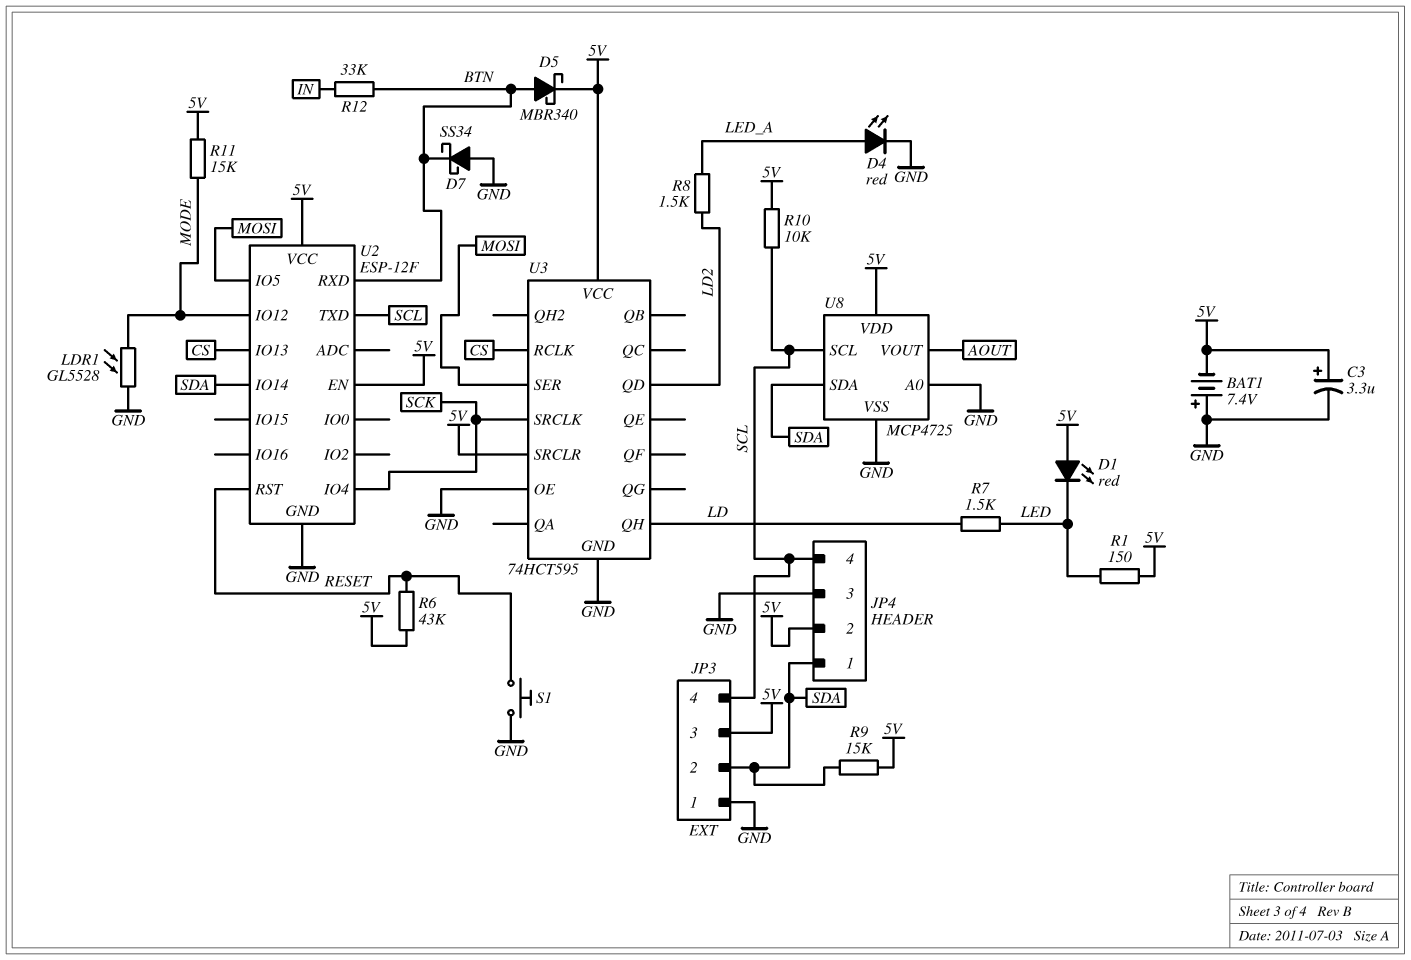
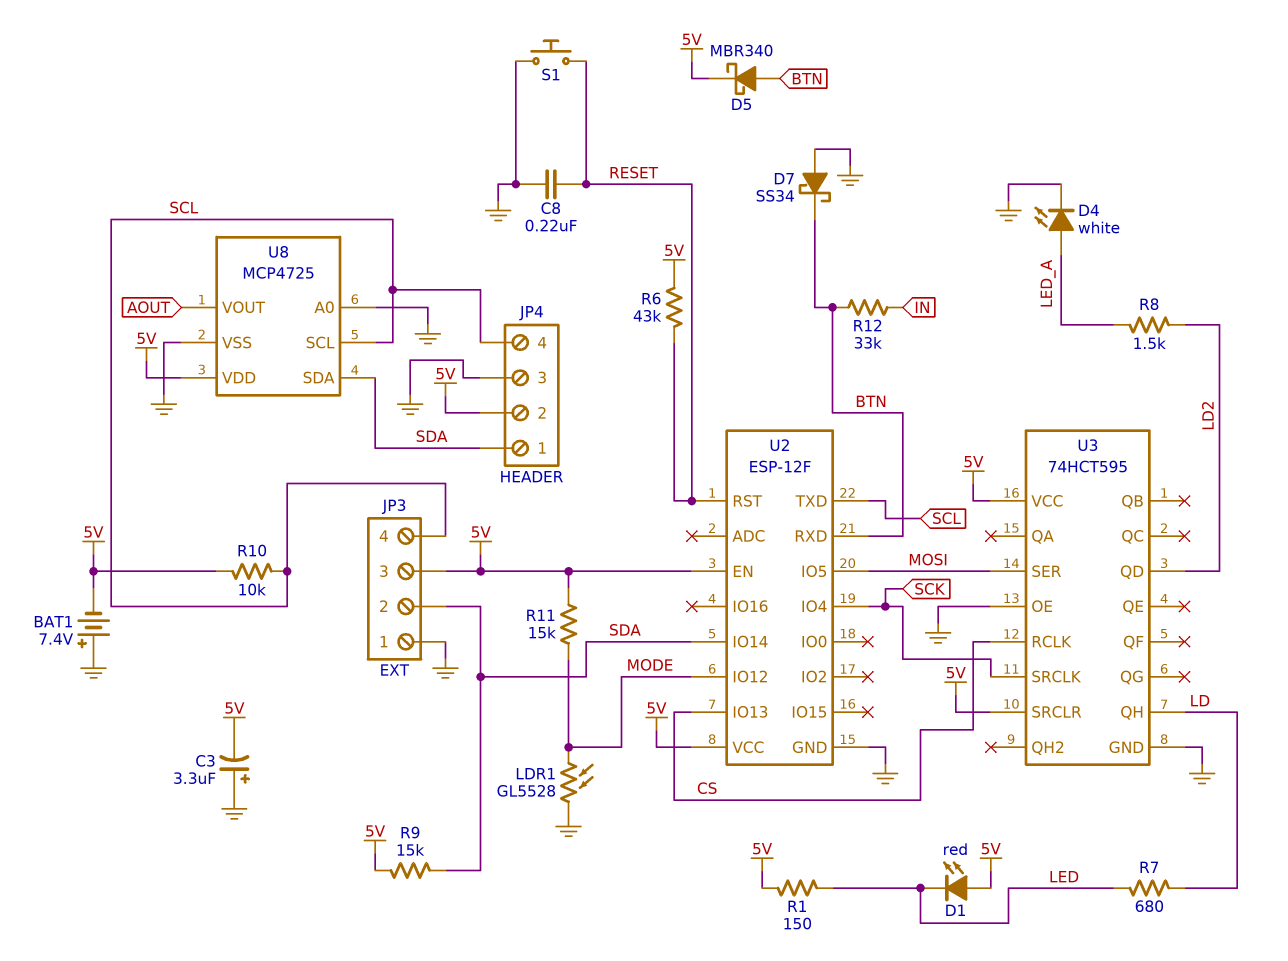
C3: 3.3uF (plus 5V, minus GND) -> 3.3uF (plus GND, minus 5V)
C8: none -> 220nF (GND, RESET)
D4: LED red (A LED_A, K GND) -> LED white (A LED_A, K GND)
R7: 1.5k (LD, LED) -> 680 (LD, LED)

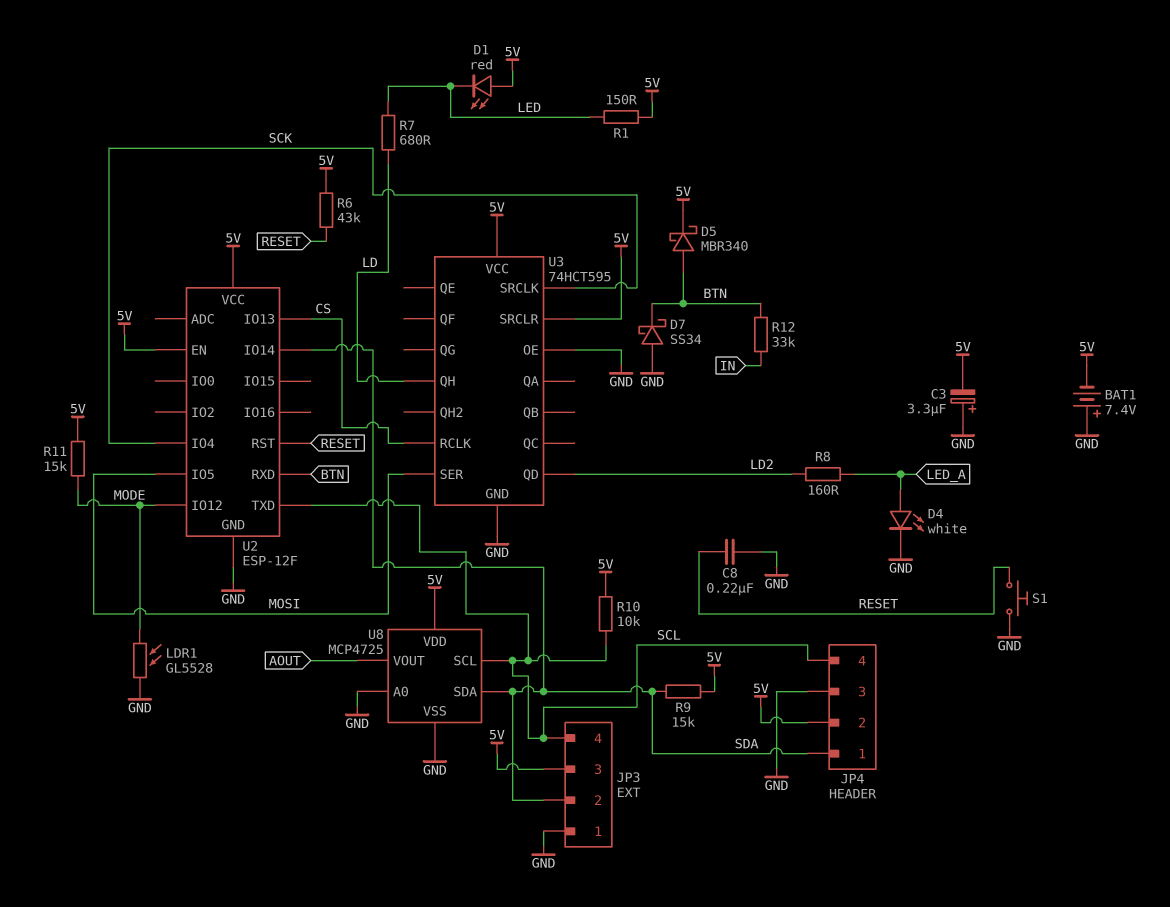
R8: 1.5k (LD2, LED_A) -> 160 (LD2, LED_A)

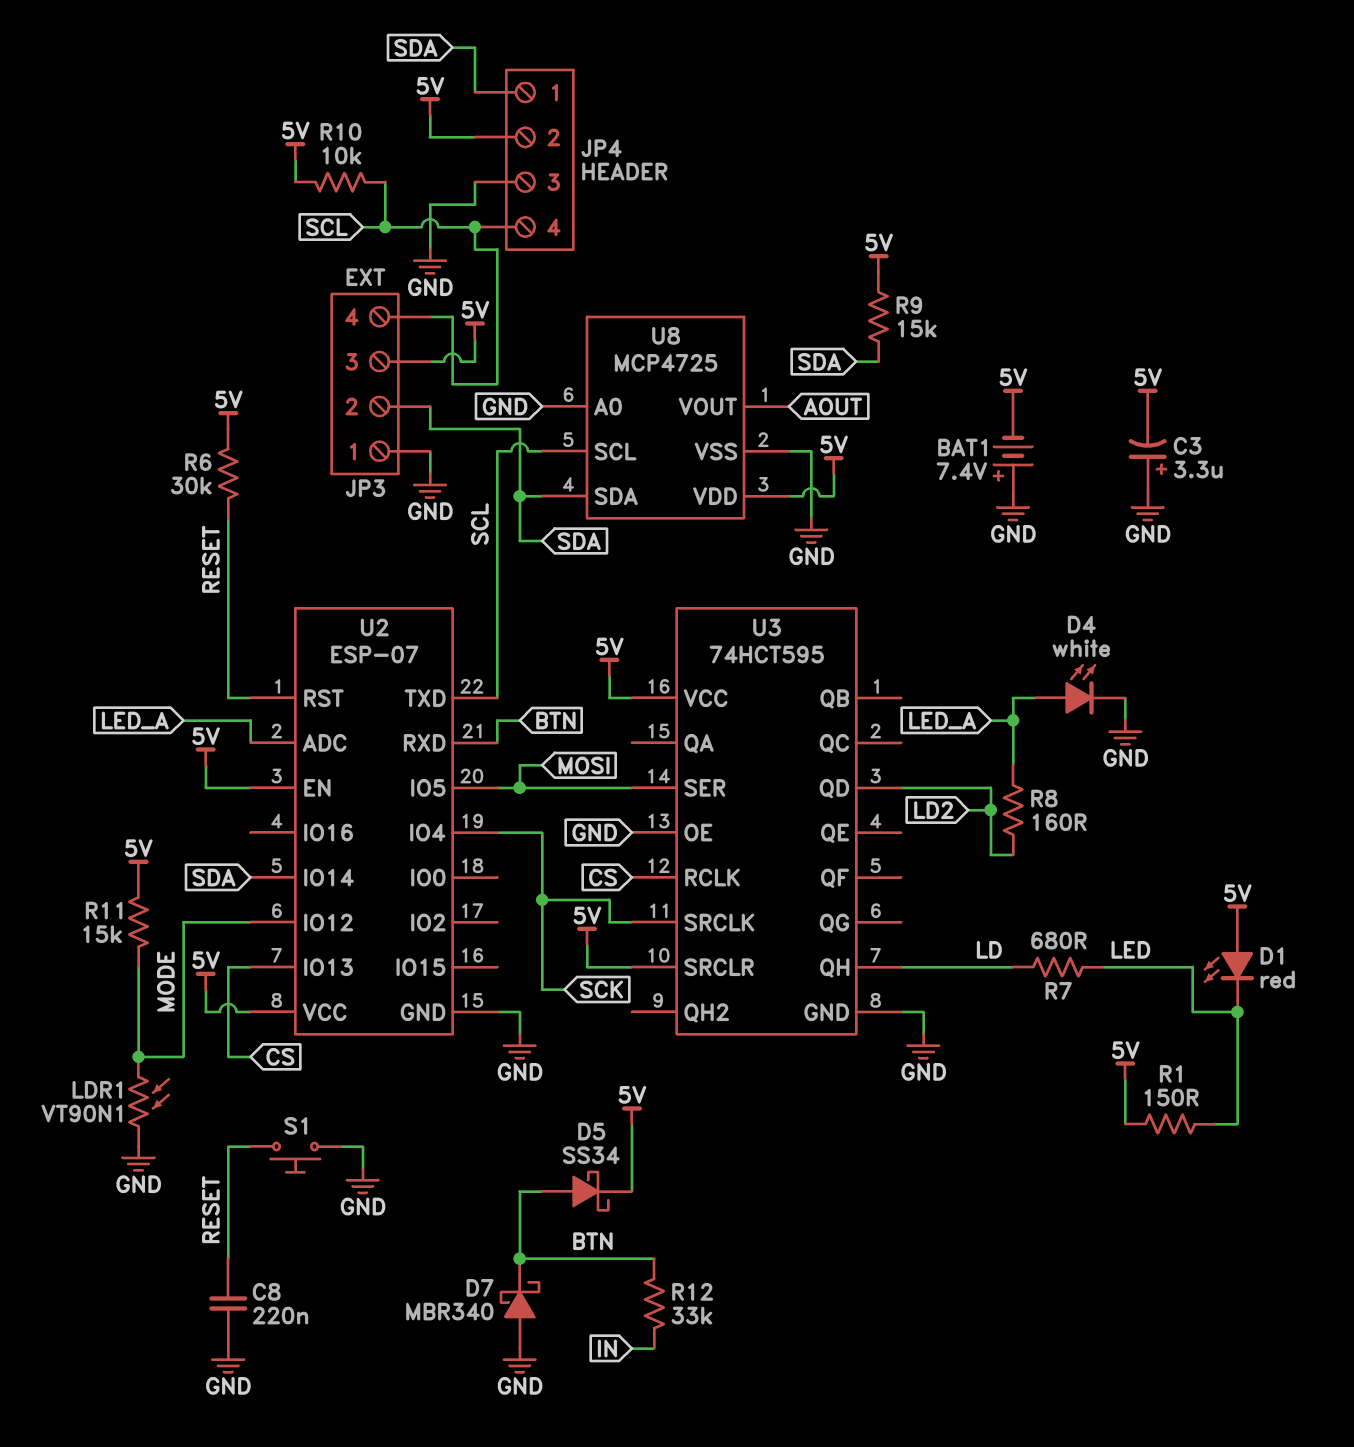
D5: schottky MBR340 (A BTN, K 5V) -> schottky SS34 (A BTN, K 5V)
D7: schottky SS34 (A GND, K BTN) -> schottky MBR340 (A GND, K BTN)
LDR1: GL5528 (GND, MODE) -> VT90N1 (GND, MODE)
R6: 43k (5V, RESET) -> 30k (5V, RESET)
U2: ESP-12F -> ESP-07
U2 pin ADC: none -> LED_A

